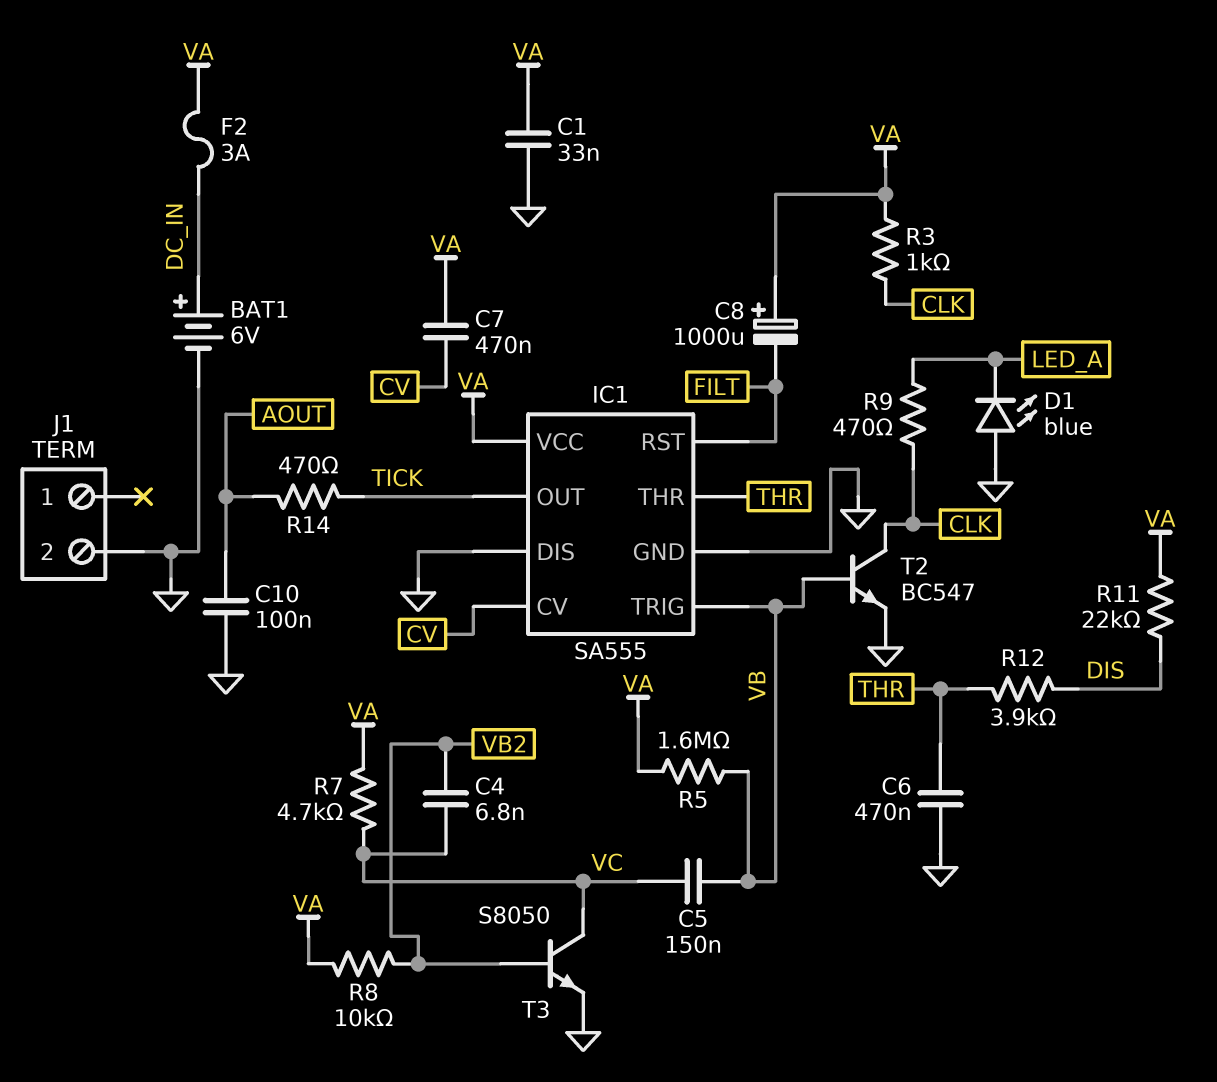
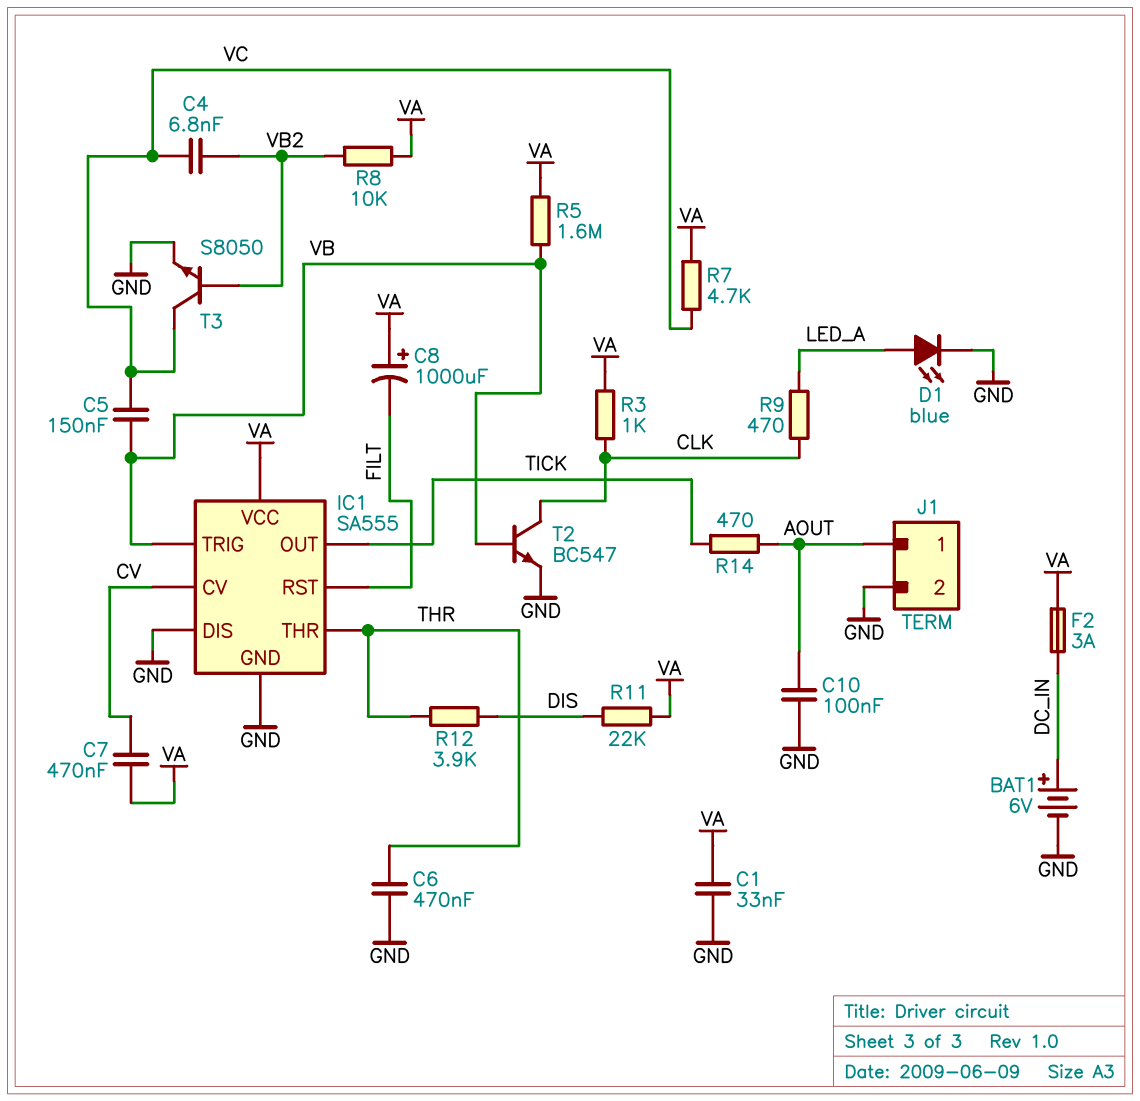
D1: LED blue (A GND, K LED_A) -> LED blue (A LED_A, K GND)
J1 pin 1: none -> AOUT

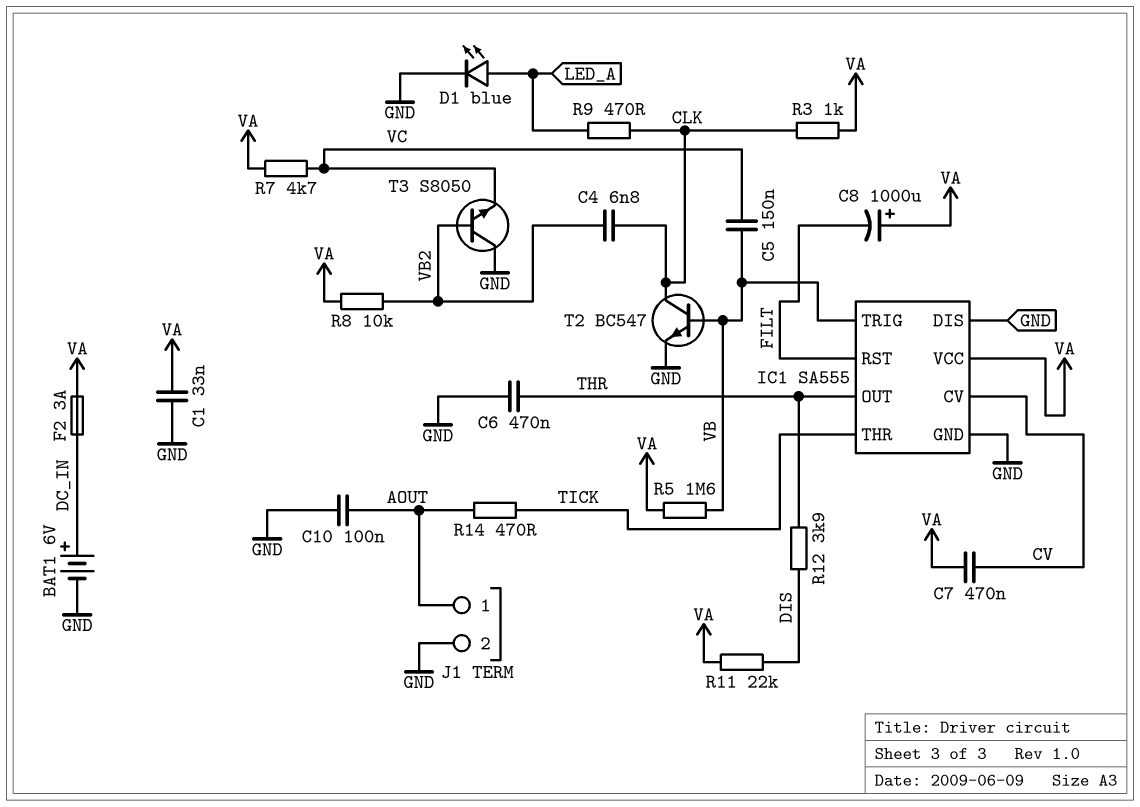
C4: 6.8nF (VB2, VC) -> 6.8nF (CLK, VB2)
IC1 pin OUT: TICK -> THR
IC1 pin THR: THR -> TICK
T3: NPN S8050 (B VB2, C VC, E GND) -> NPN S8050 (B VB2, C GND, E VC)

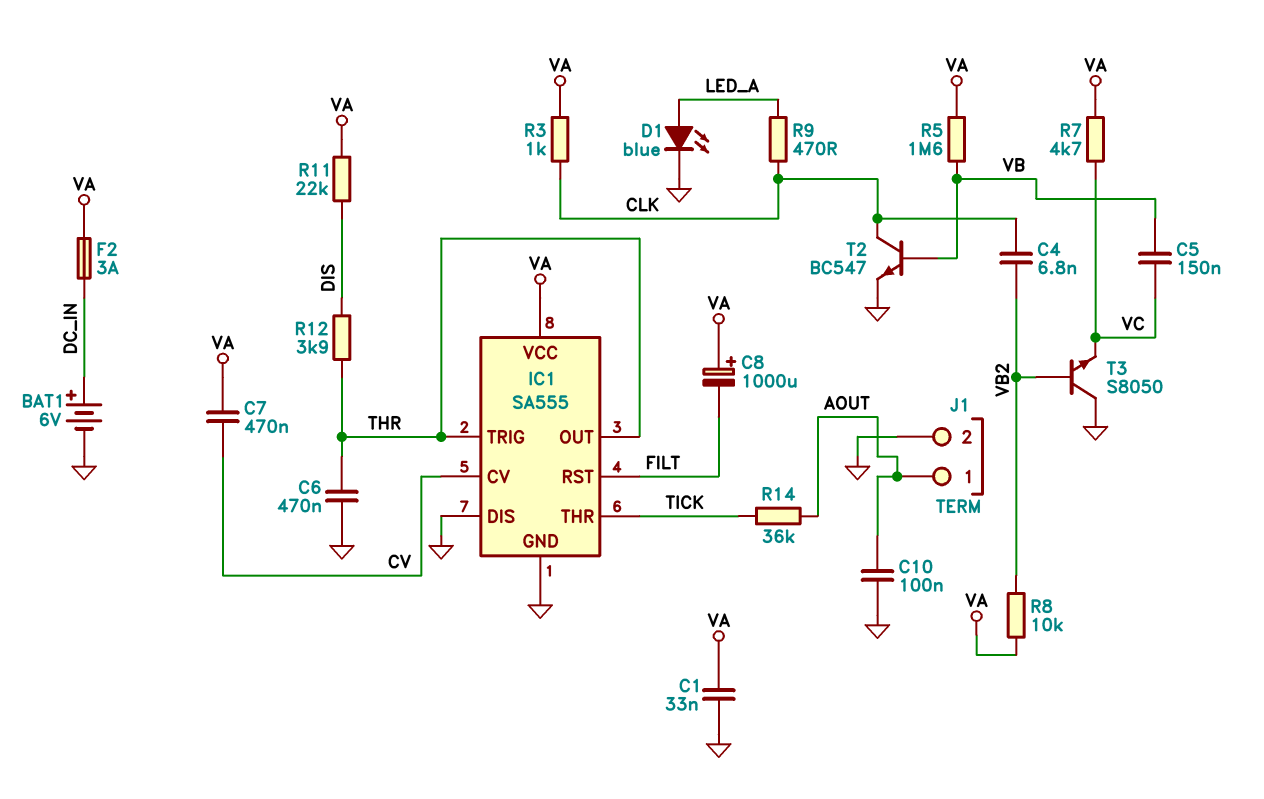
IC1 pin TRIG: VB -> THR
R14: 470 (AOUT, TICK) -> 36k (AOUT, TICK)

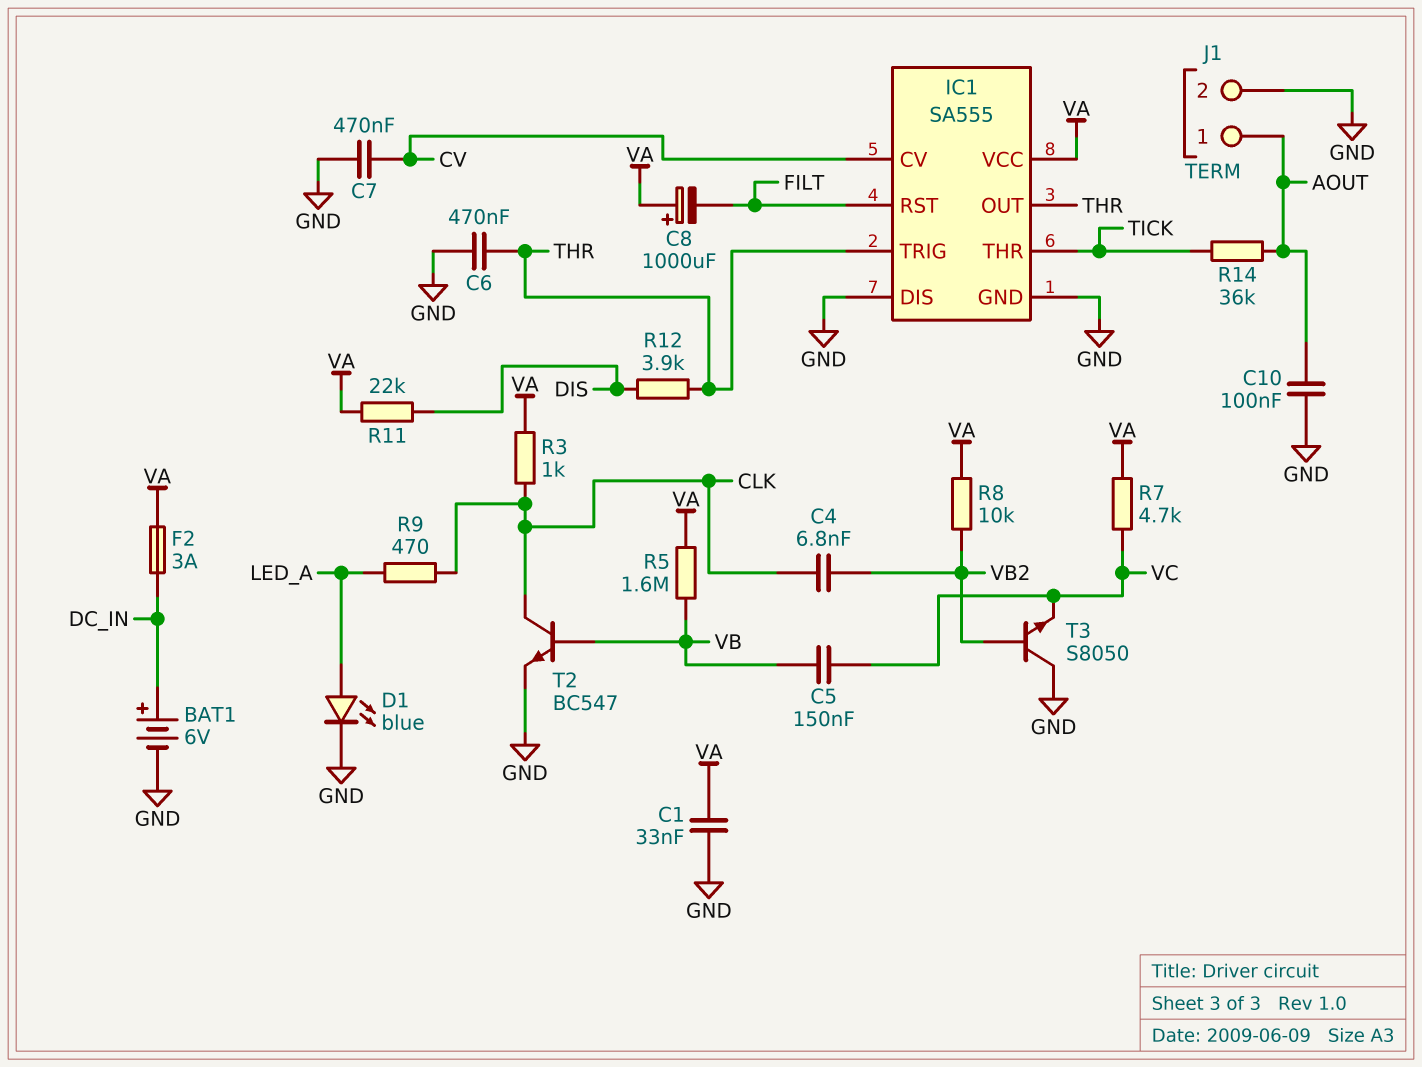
C7: 470nF (CV, VA) -> 470nF (CV, GND)

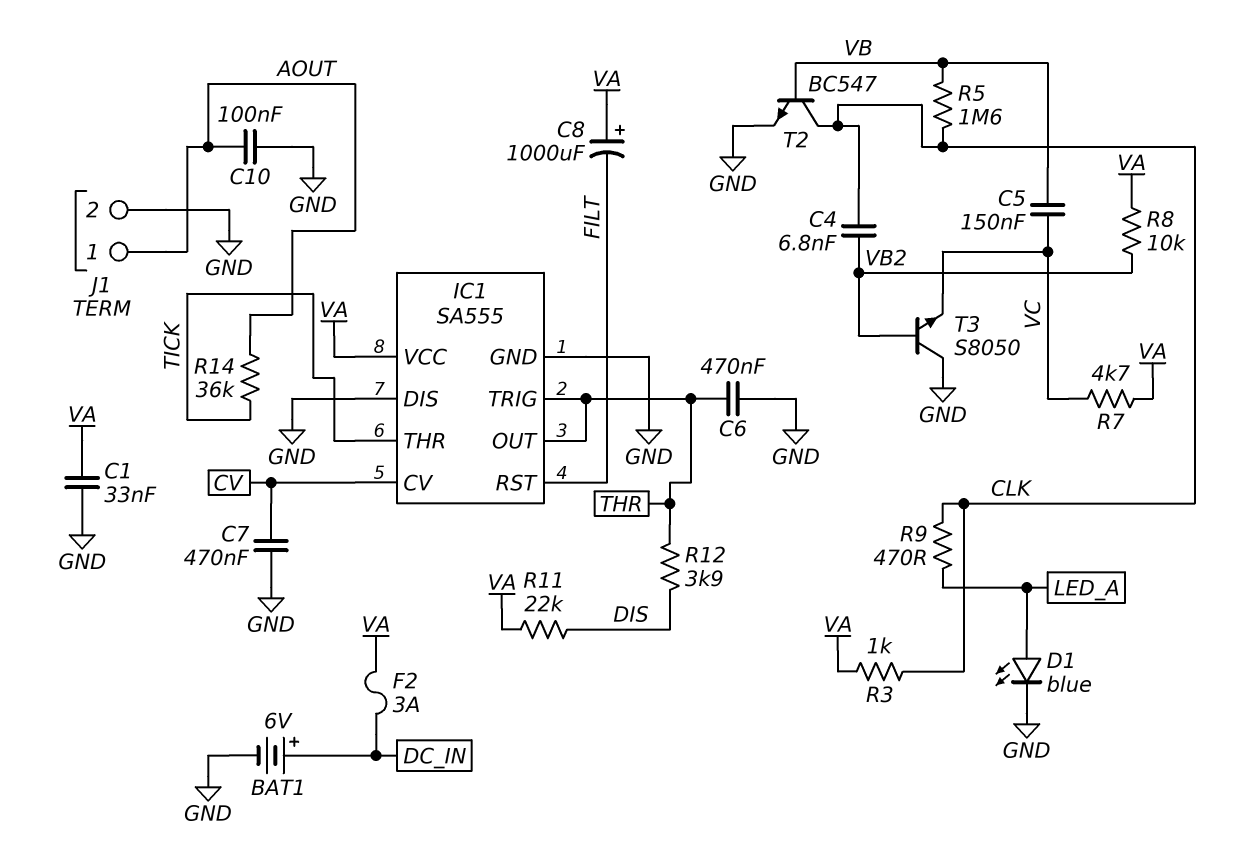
R5: 1.6M (VA, VB) -> 1.6M (CLK, VB)

